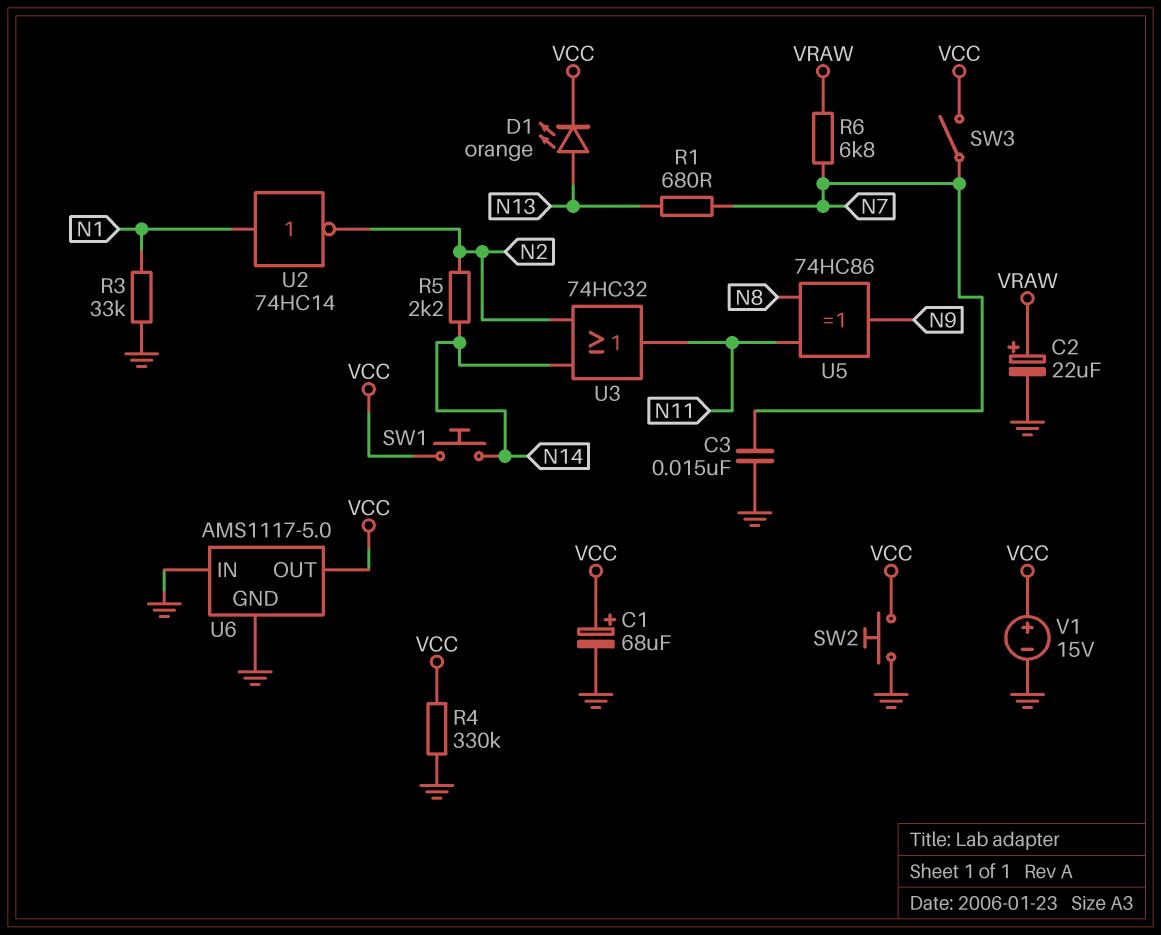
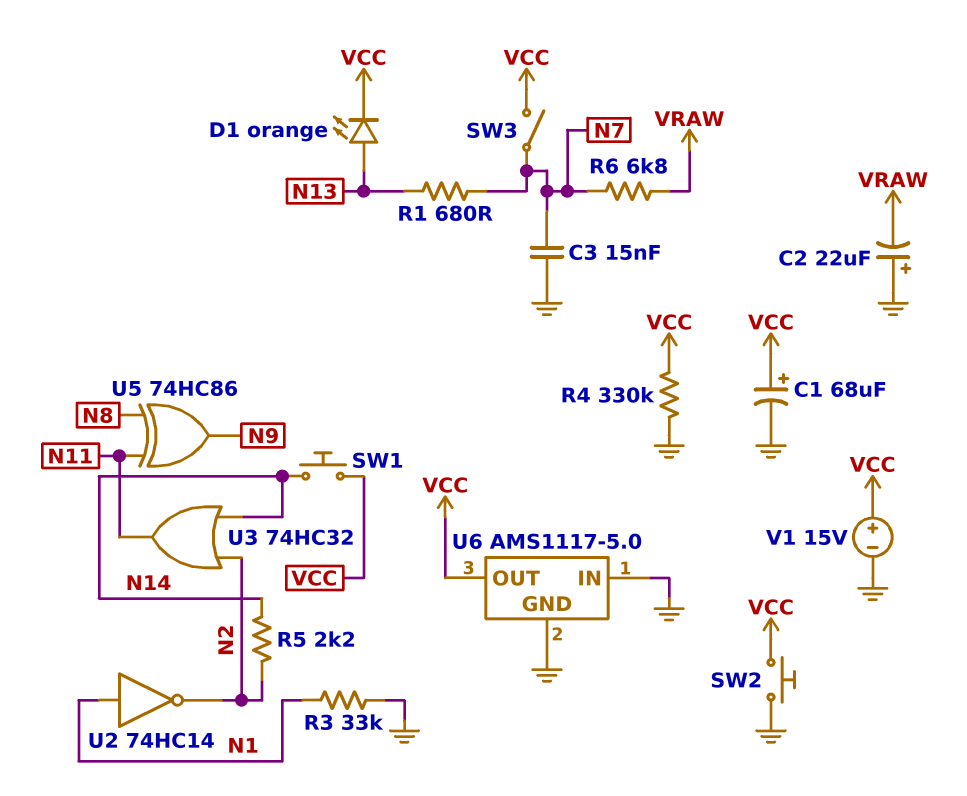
C2: 22uF (plus VRAW, minus GND) -> 22uF (plus GND, minus VRAW)

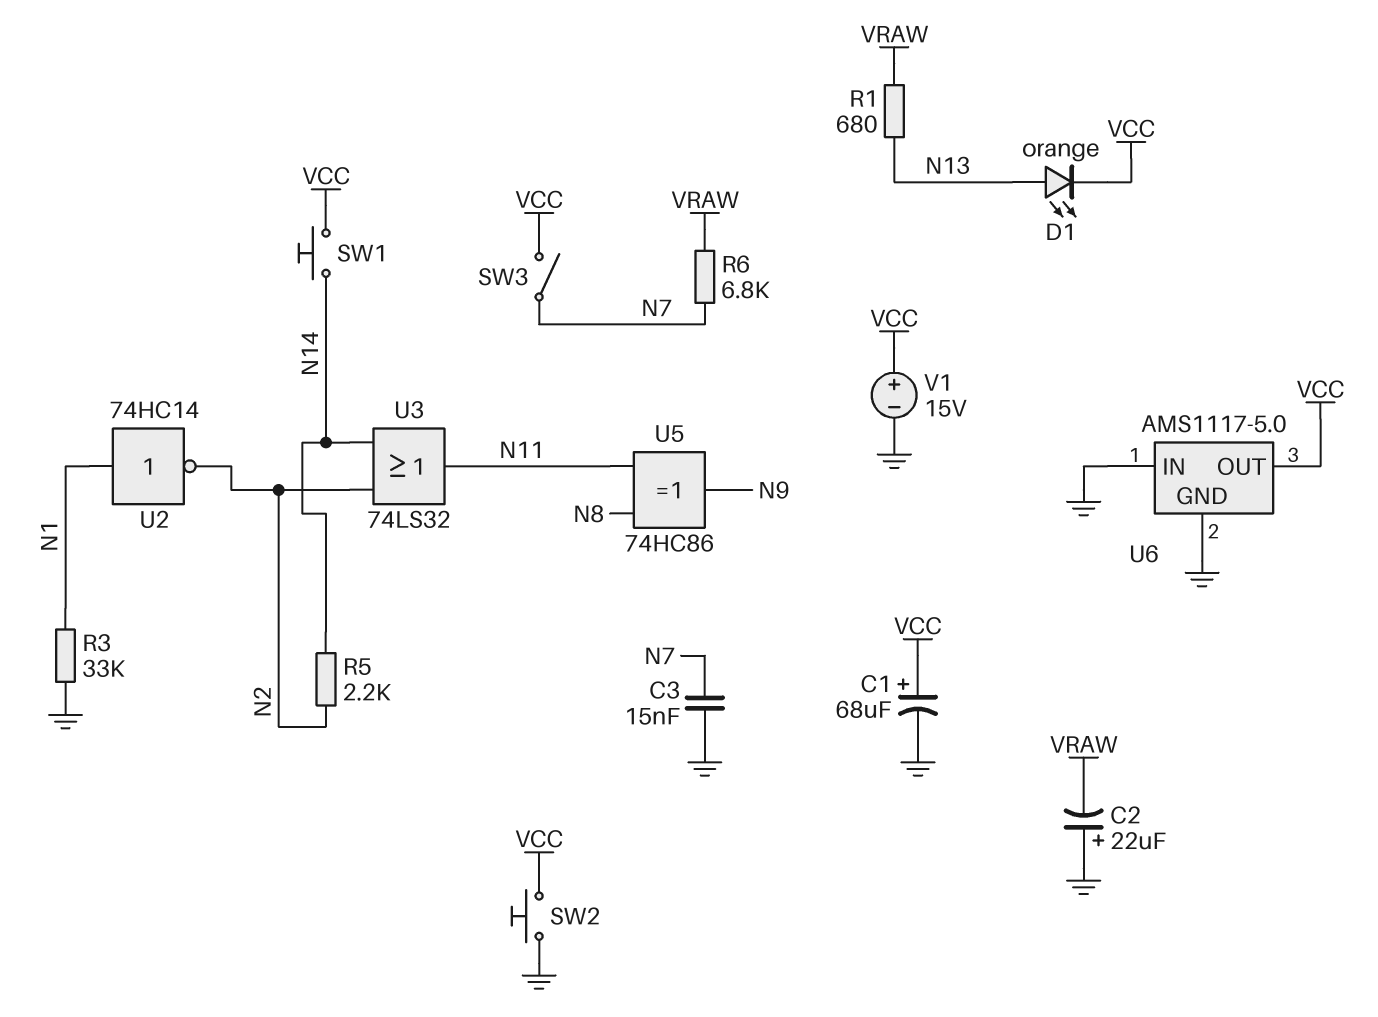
R1: 680 (N7, N13) -> 680 (N13, VRAW)
R4: 330k (GND, VCC) -> none
U3: OR 74HC32 (in N2, in N14, out N11) -> OR 74LS32 (in N2, in N14, out N11)

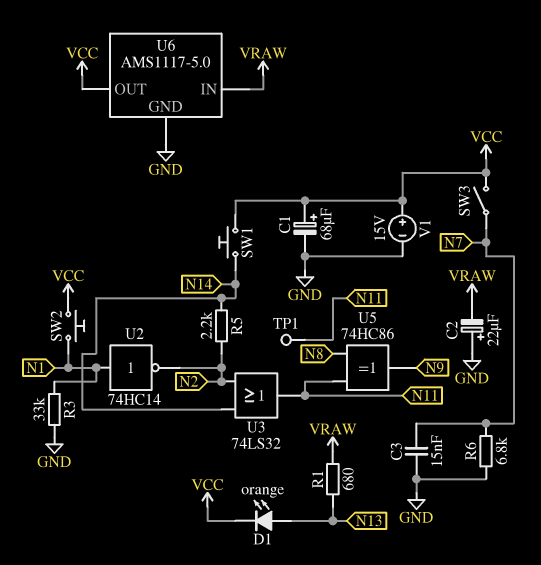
R6: 6.8k (N7, VRAW) -> 6.8k (GND, N7)
SW2: button (GND, VCC) -> button (N1, VCC)
TP1: none -> test point (N11)
U6 pin IN: GND -> VRAW

